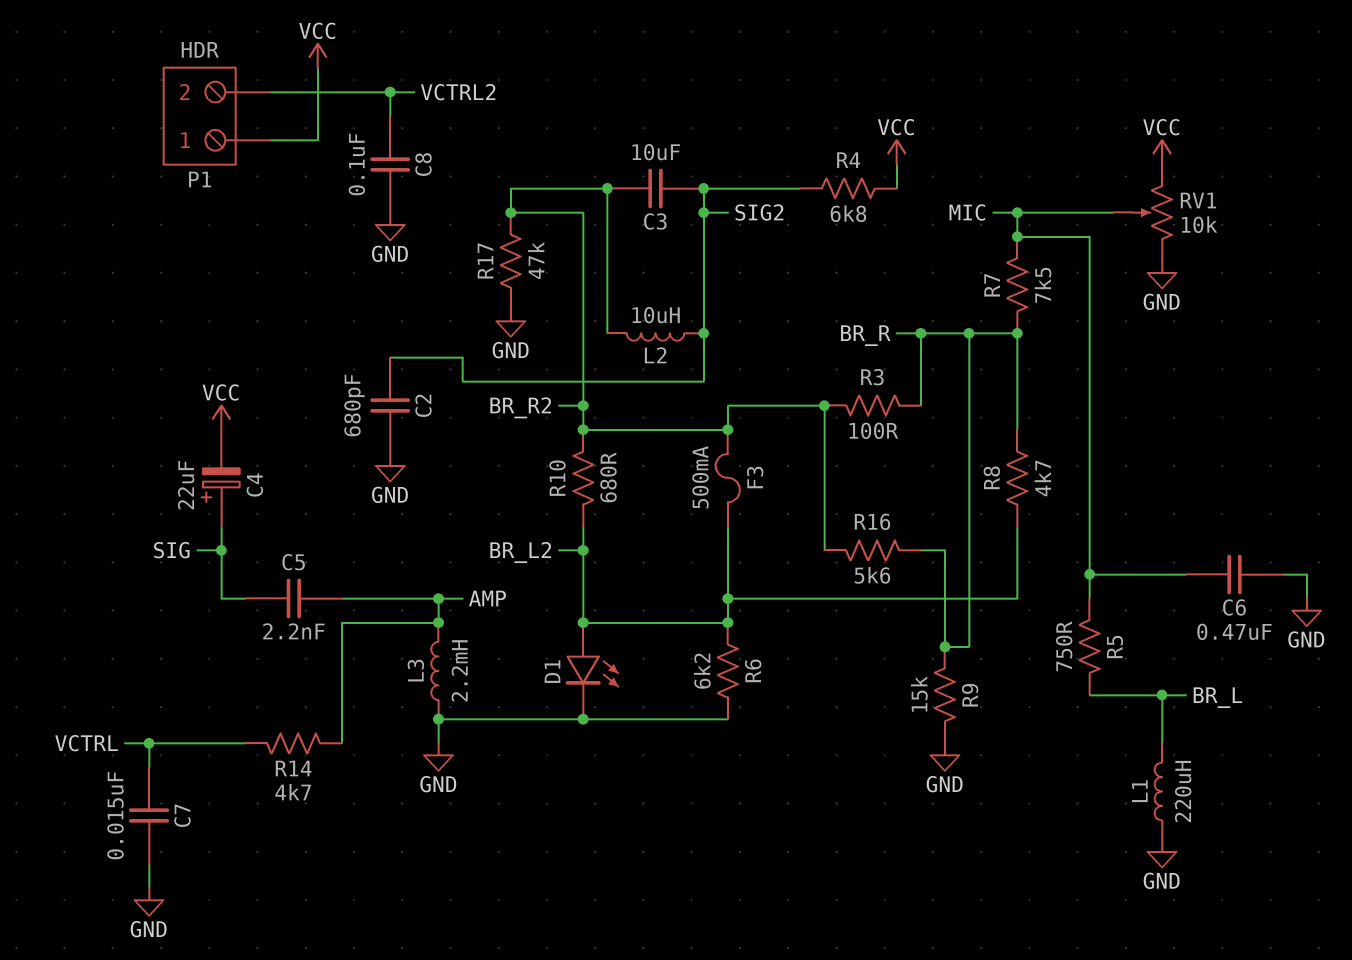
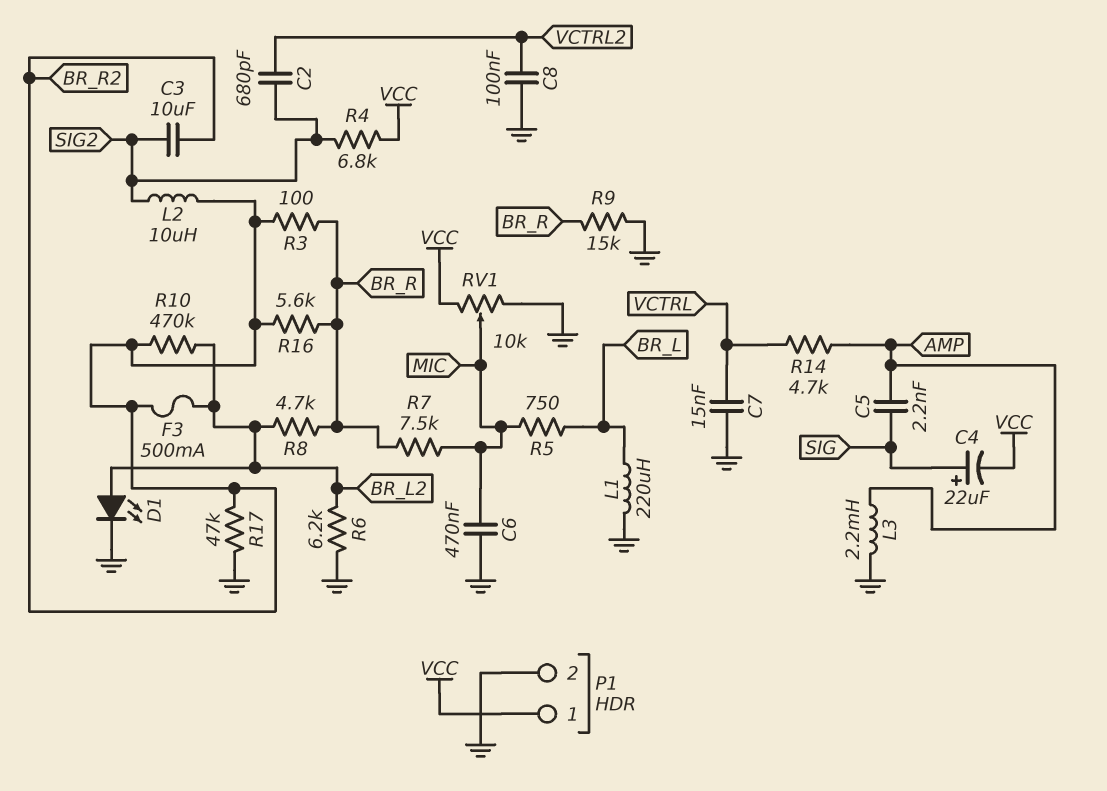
C2: 680pF (GND, SIG2) -> 680pF (SIG2, VCTRL2)
P1 pin 2: VCTRL2 -> GND
R10: 680 (BR_L2, BR_R2) -> 470k (BR_L2, BR_R2)

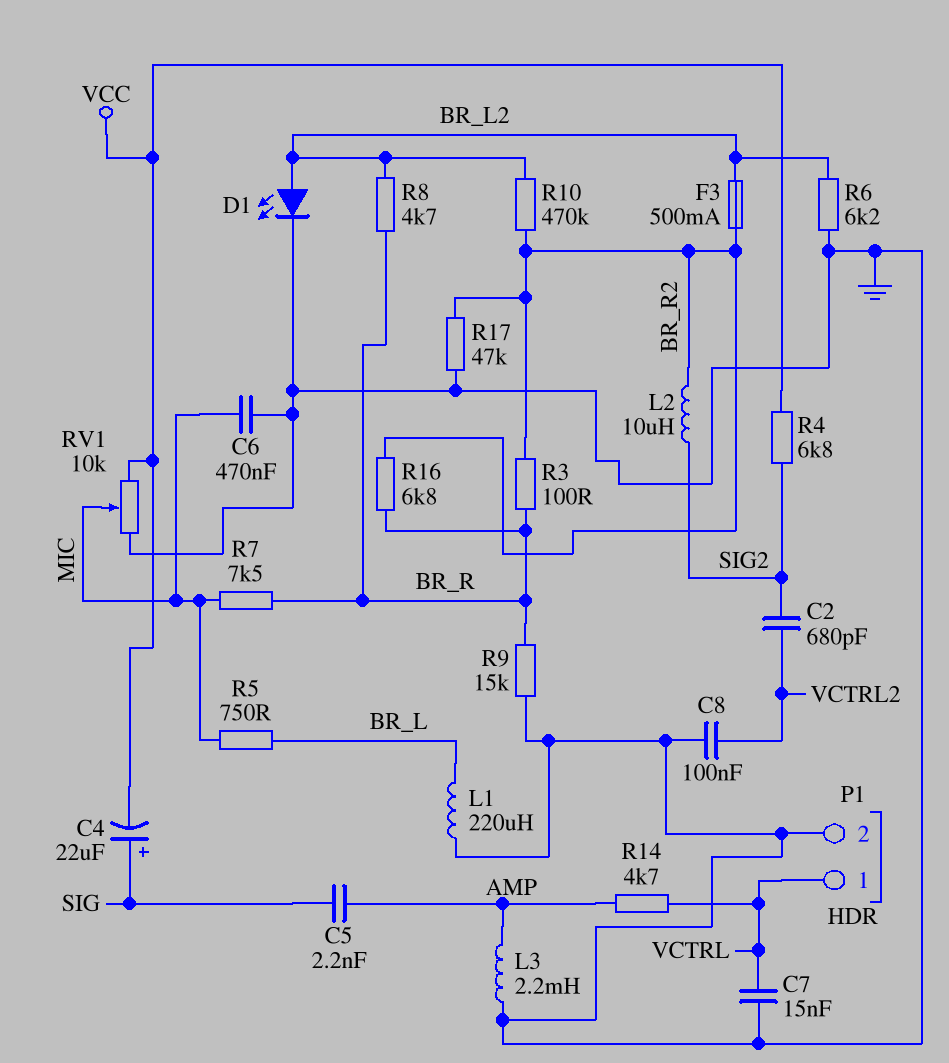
C3: 10uF (BR_R2, SIG2) -> none
P1 pin 1: VCC -> VCTRL
R16: 5.6k (BR_R, BR_R2) -> 6.8k (BR_R, BR_R2)

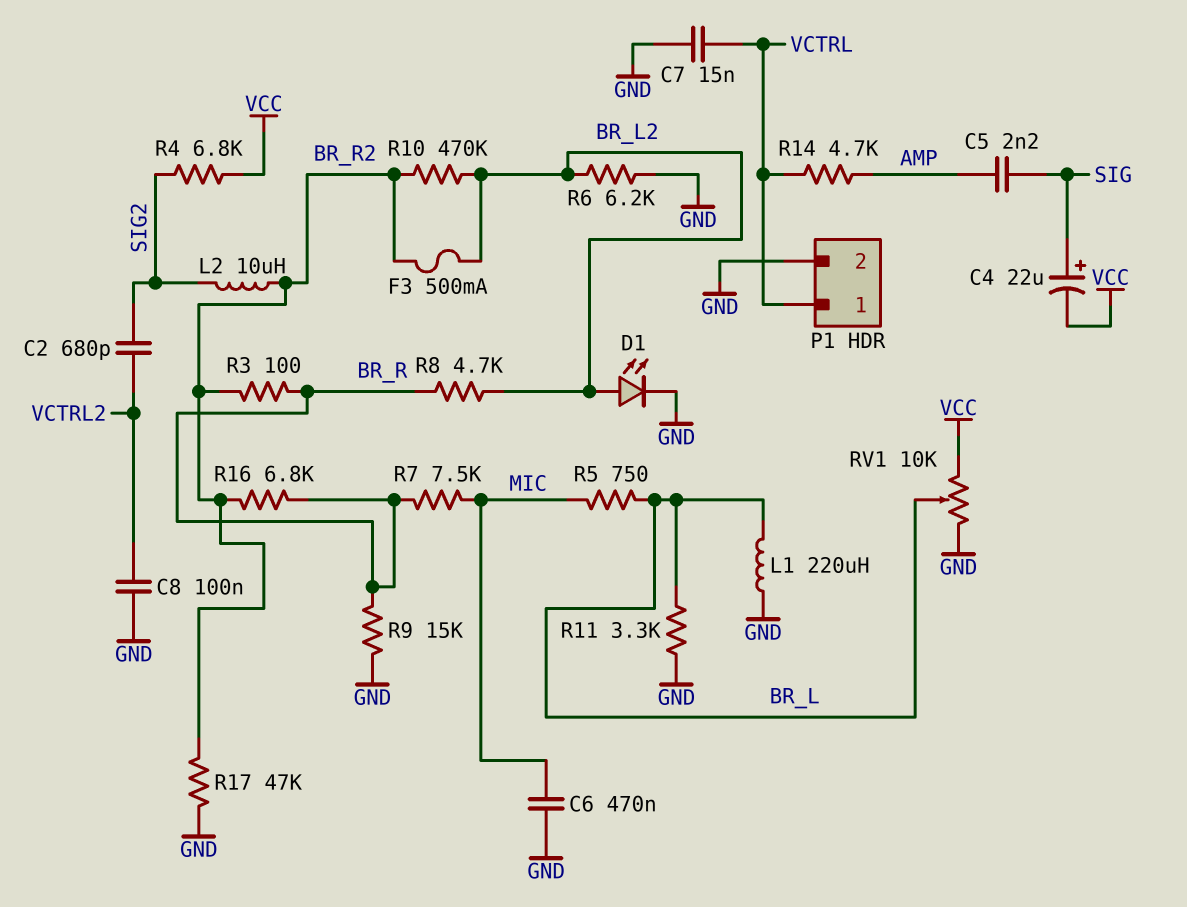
L3: 2.2mH (AMP, GND) -> none
R11: none -> 3.3k (BR_L, GND)
RV1: 10k (GND, VCC, wiper MIC) -> 10k (GND, VCC, wiper BR_L)

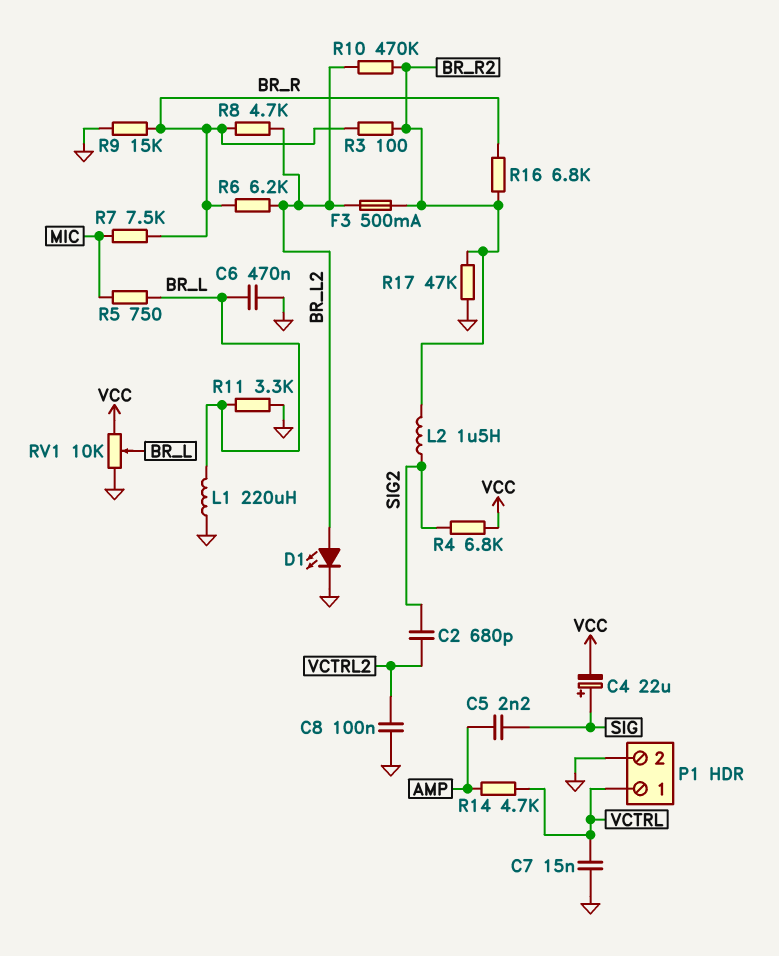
C6: 470nF (GND, MIC) -> 470nF (BR_L, GND)
L2: 10uH (BR_R2, SIG2) -> 1.5uH (BR_R2, SIG2)
R6: 6.2k (BR_L2, GND) -> 6.2k (BR_L2, BR_R)

